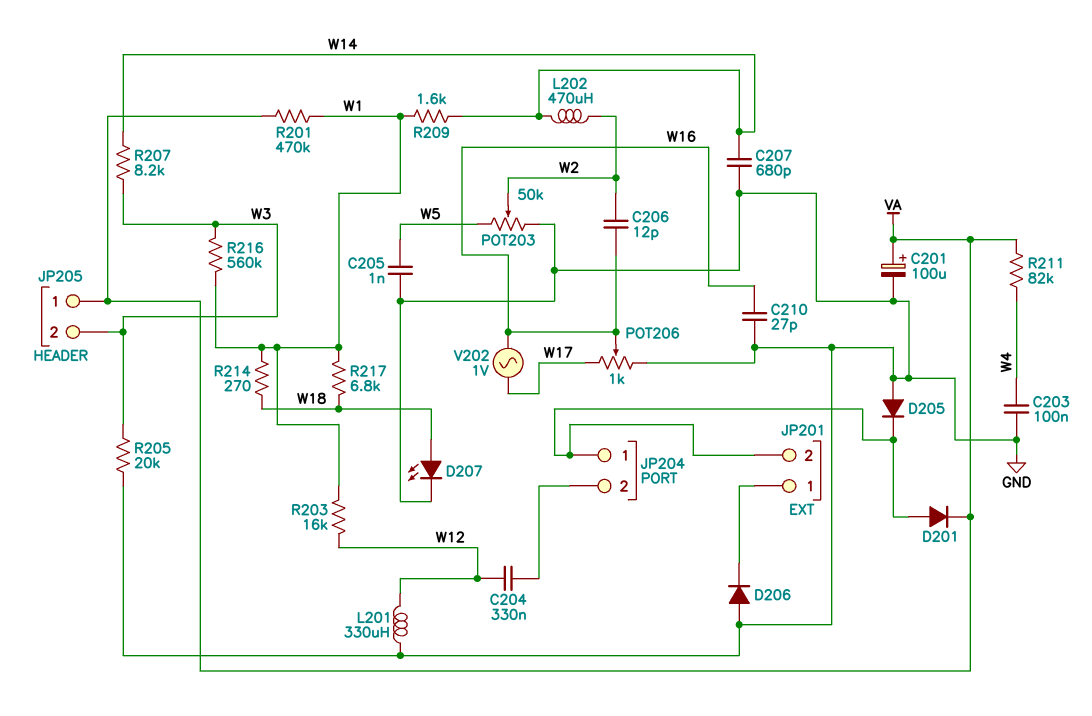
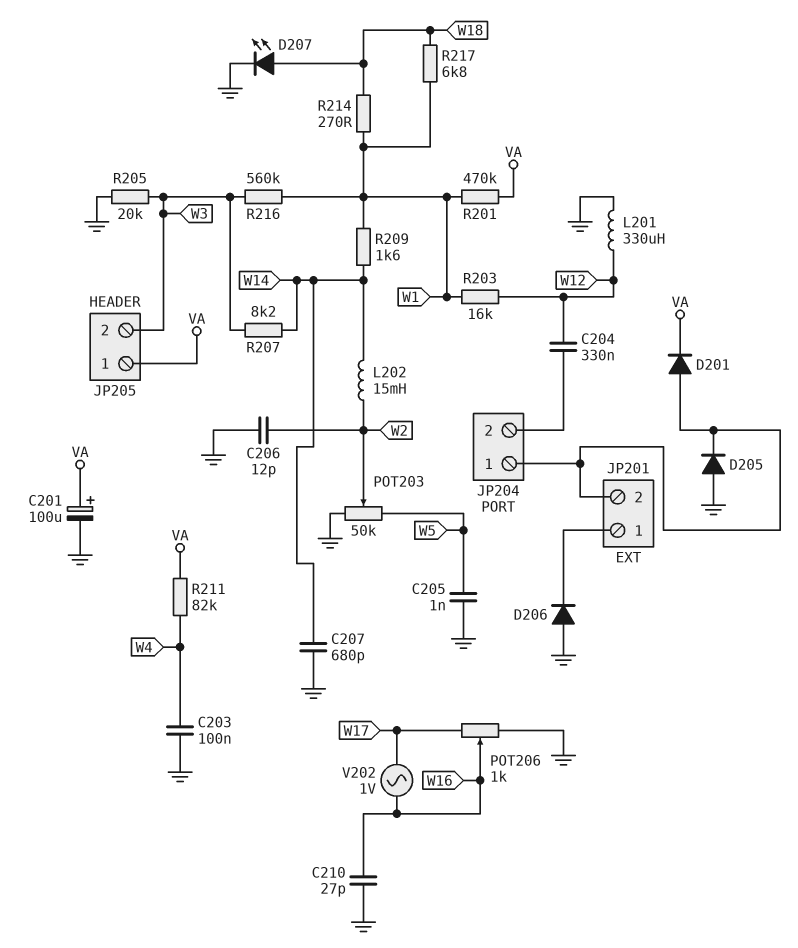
C206: 12pF (W2, W16) -> 12pF (GND, W2)
L202: 470uH (W2, W14) -> 15mH (W2, W14)

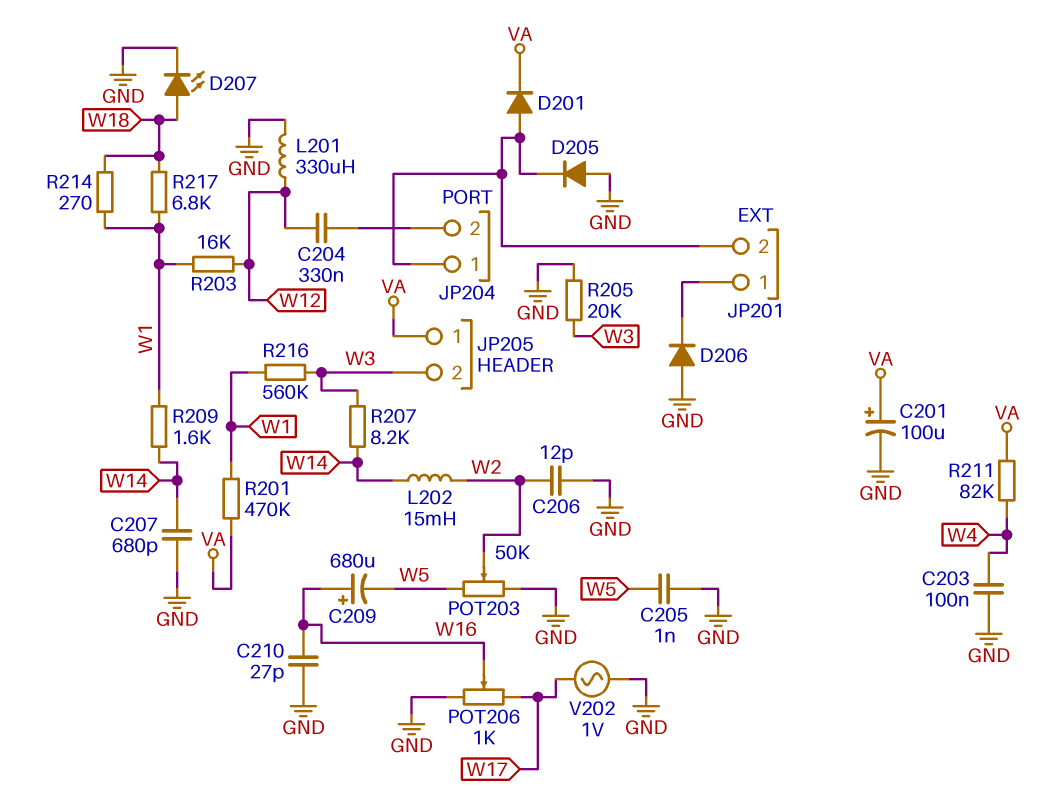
C209: none -> 680uF (plus W16, minus W5)
V202: AC 1V (W16, W17) -> AC 1V (GND, W17)

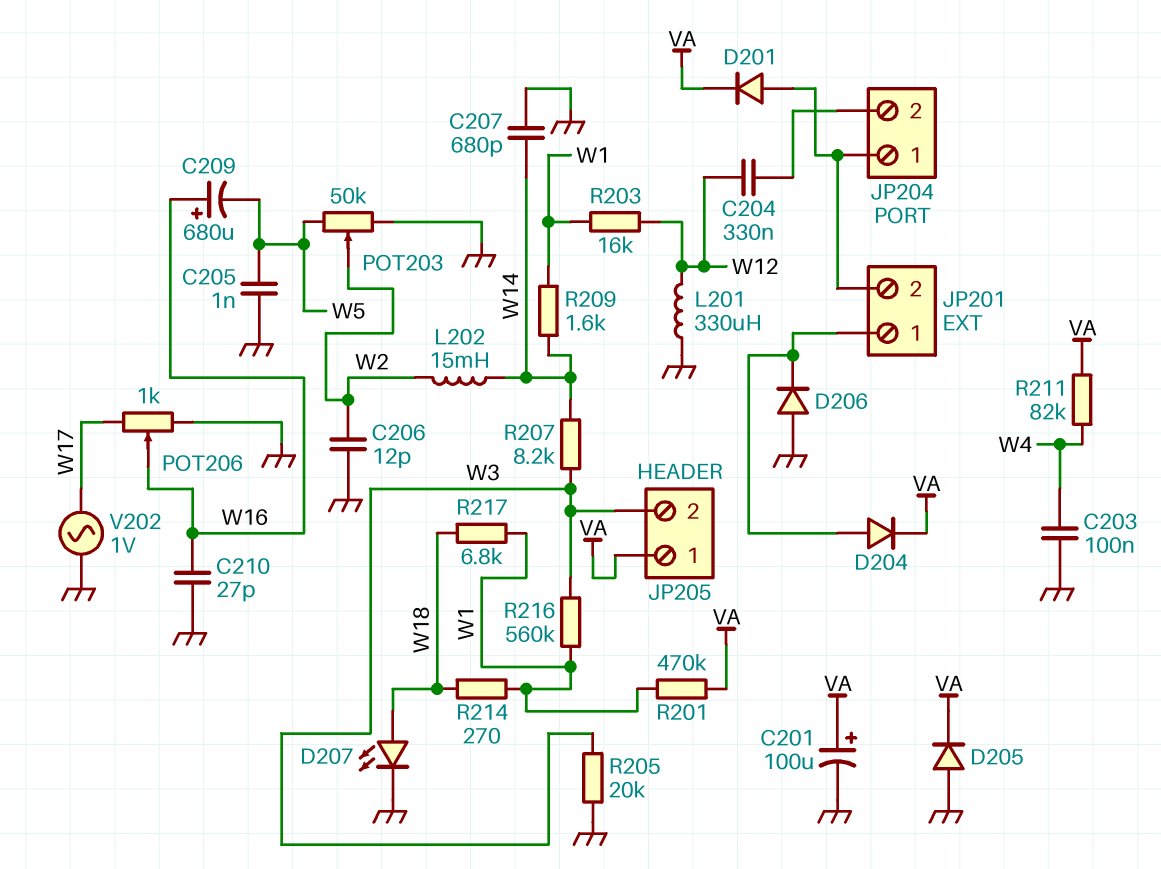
D204: none -> diode (A JP201/1, K VA)
D205: diode (A GND, K JP201/2) -> diode (A GND, K VA)

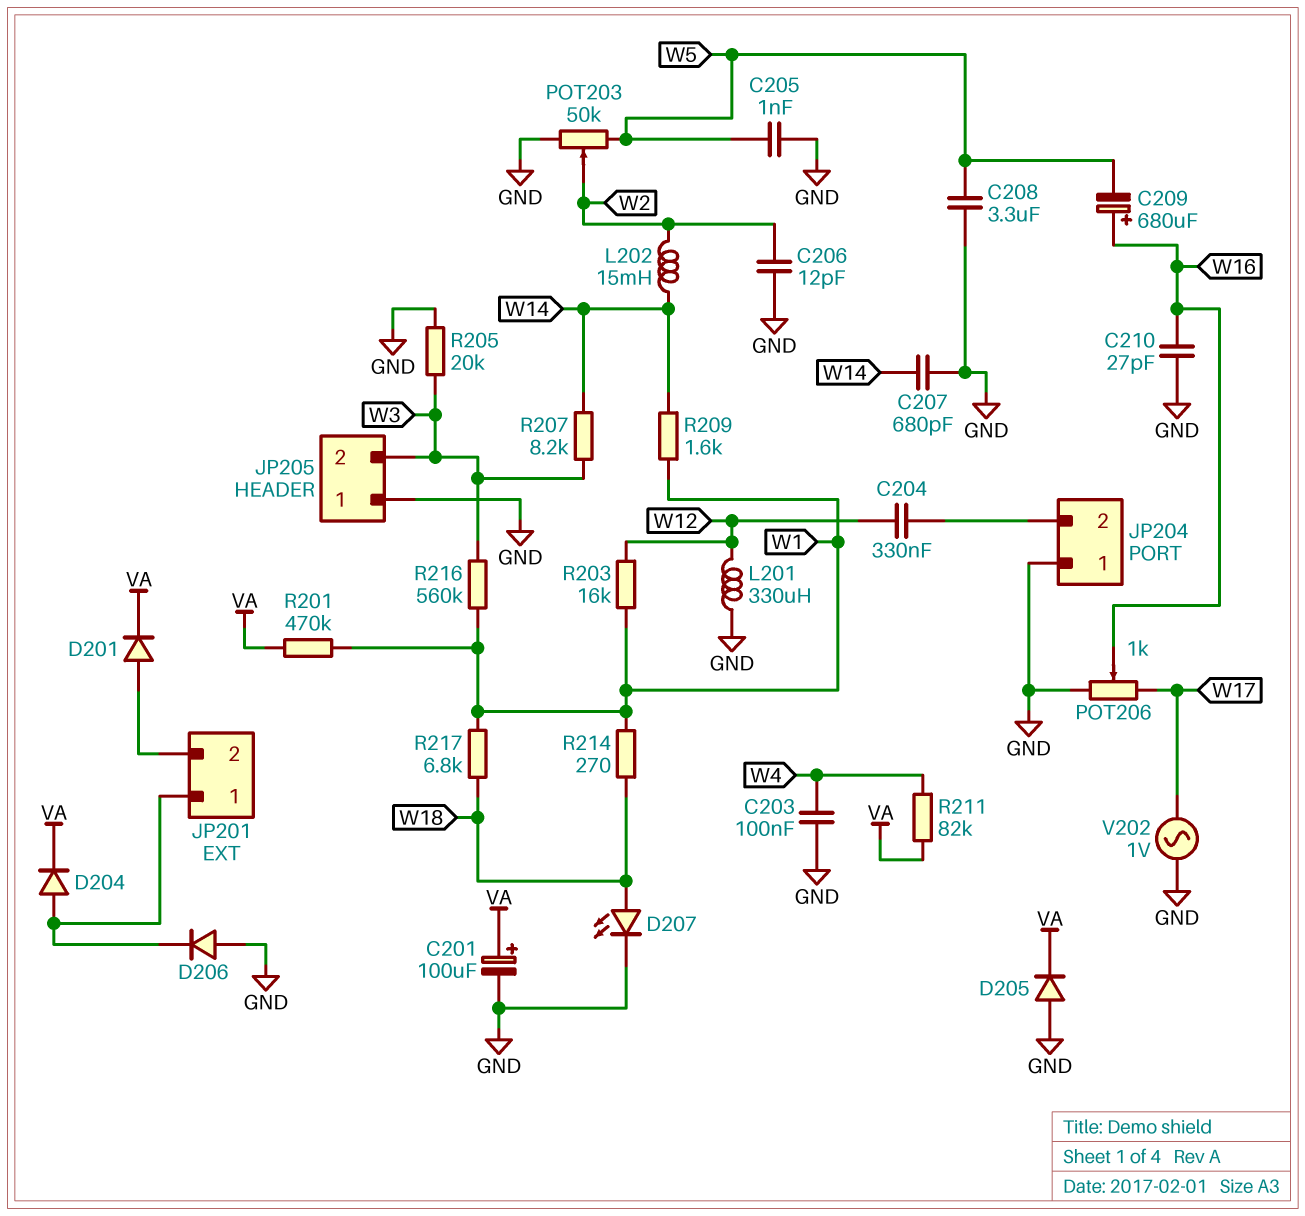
C208: none -> 3.3uF (GND, W5)
JP204 pin 1: JP201/2 -> GND
JP205 pin 1: VA -> GND

